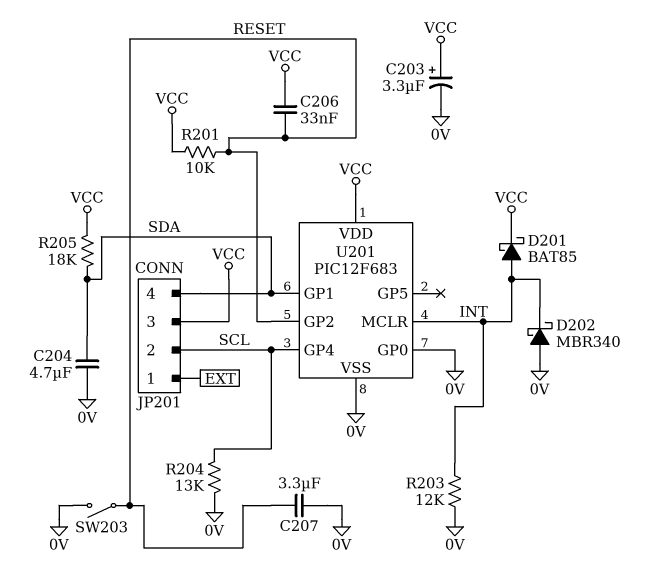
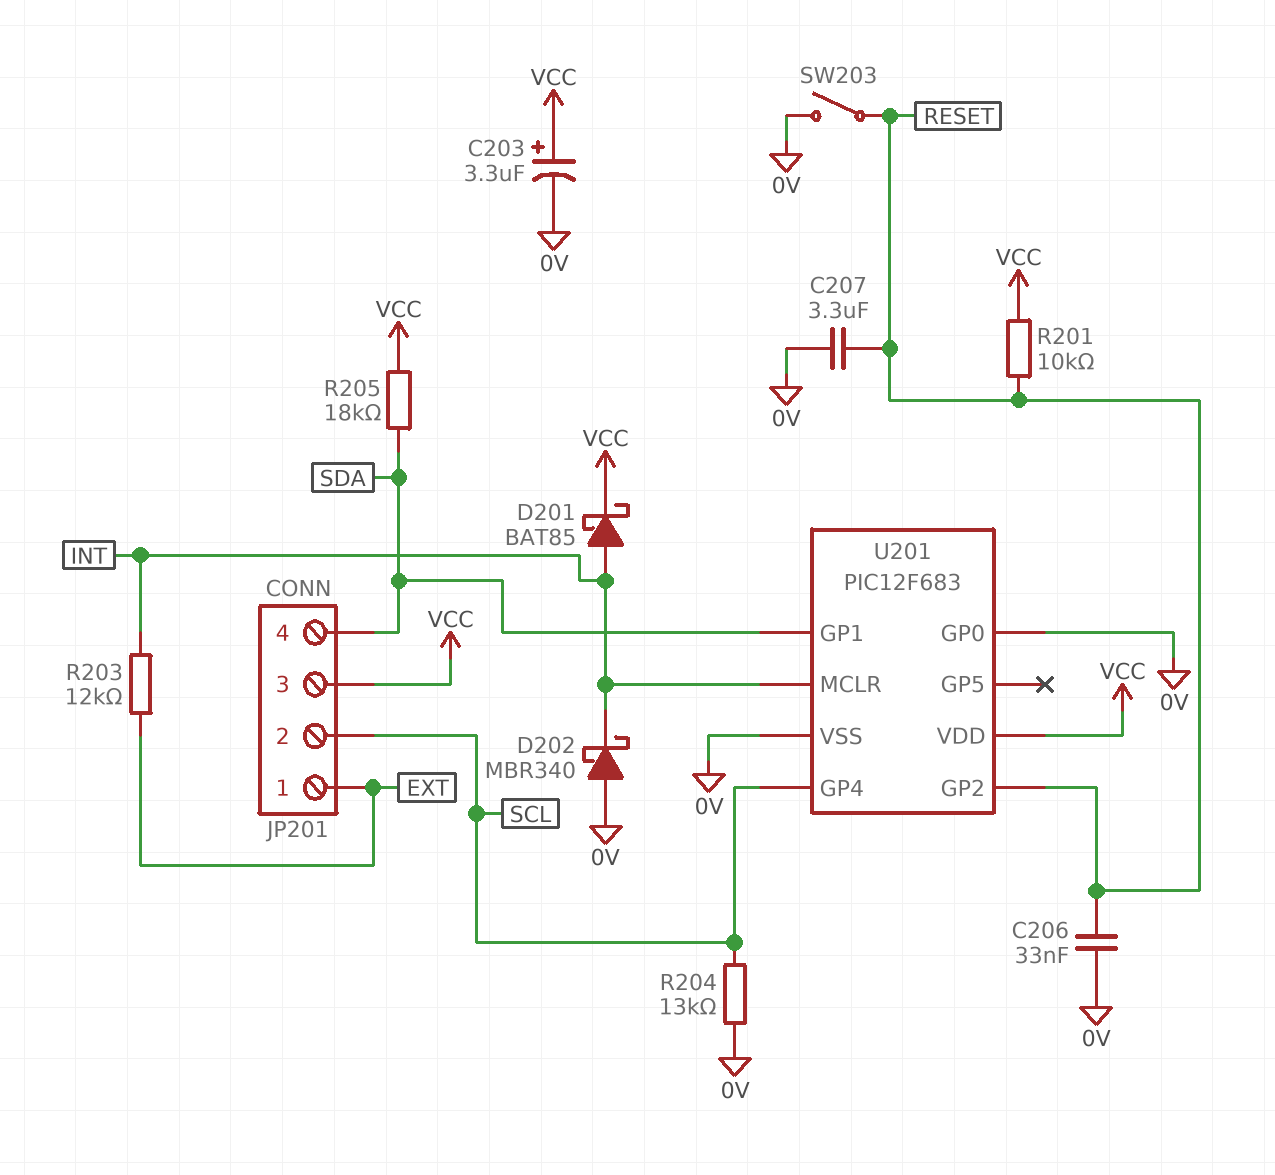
C204: 4.7uF (0V, SDA) -> none
C206: 33nF (RESET, VCC) -> 33nF (0V, RESET)
R203: 12k (0V, INT) -> 12k (EXT, INT)

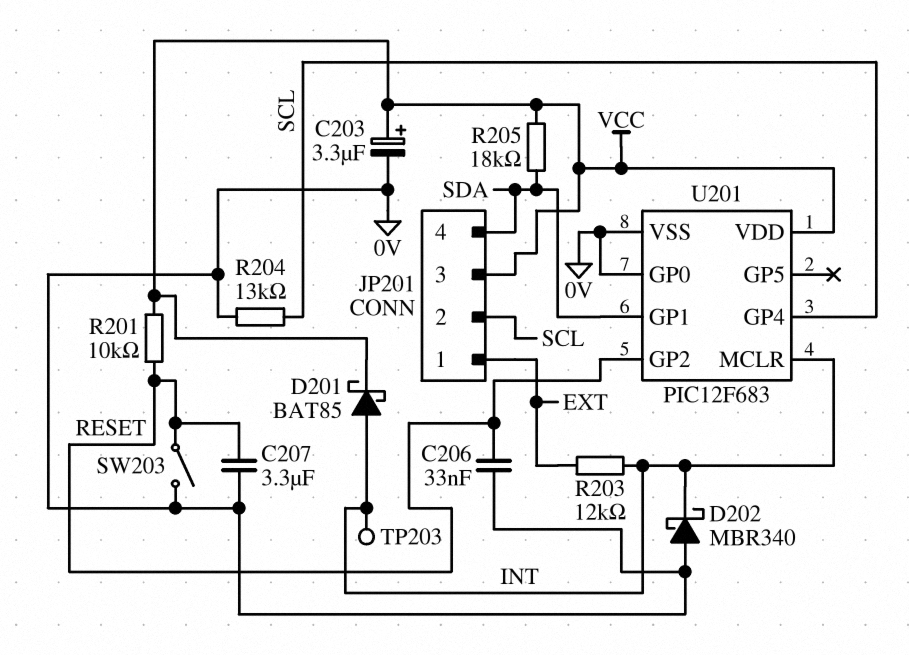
TP203: none -> test point (INT)

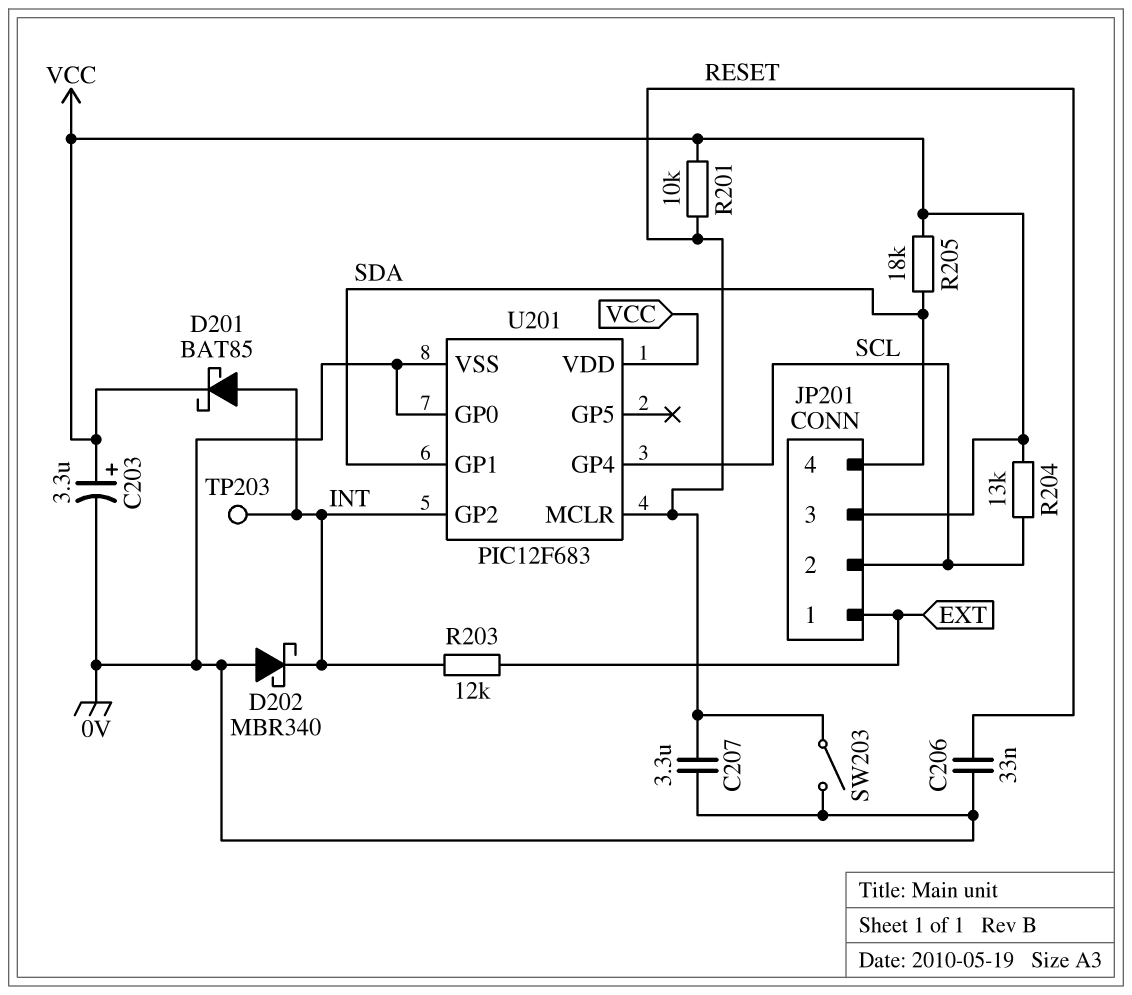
R204: 13k (0V, SCL) -> 13k (SCL, VCC)
U201 pin GP2: RESET -> INT
U201 pin MCLR: INT -> RESET

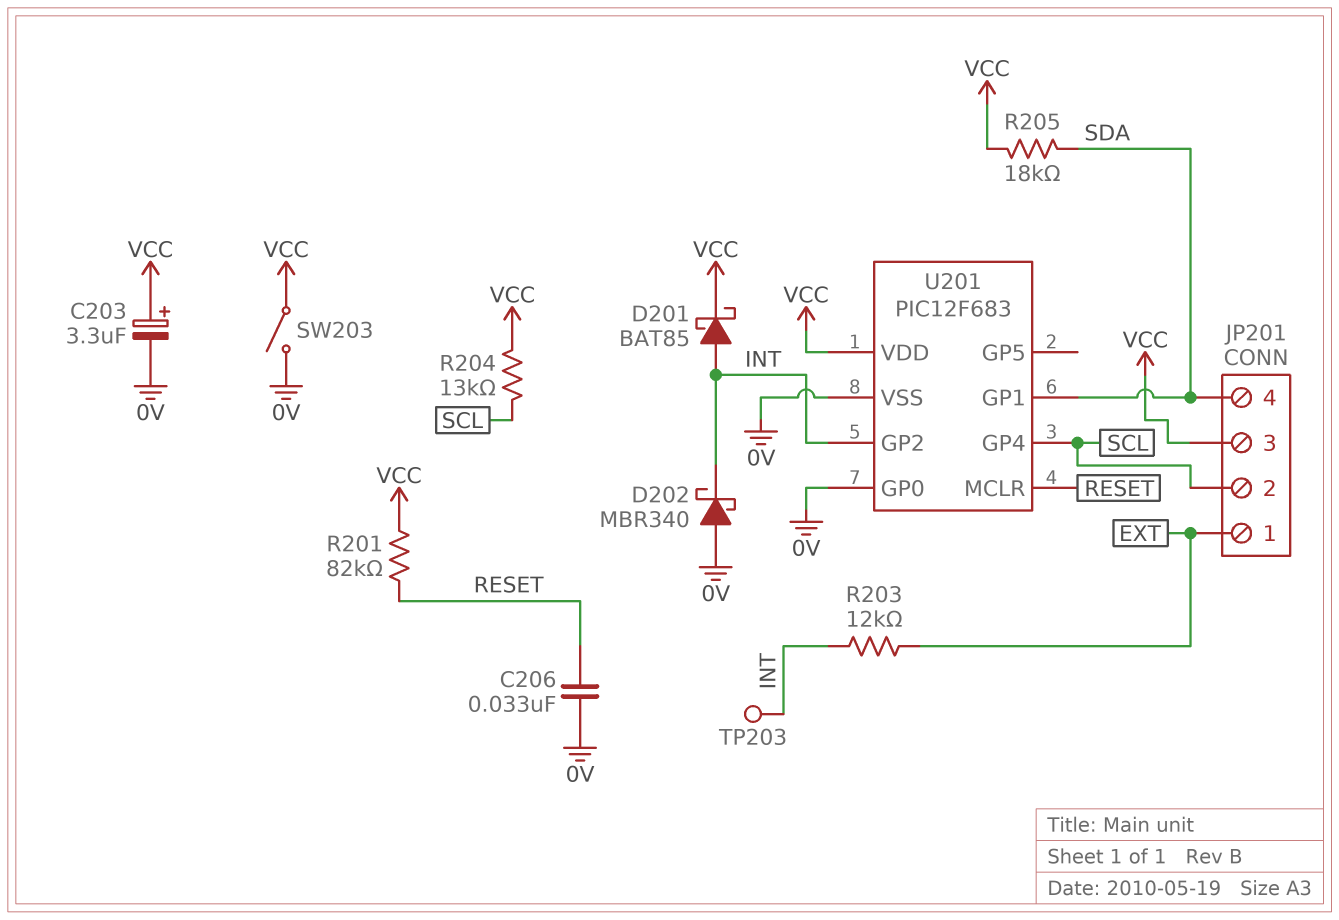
C207: 3.3uF (0V, RESET) -> none
R201: 10k (RESET, VCC) -> 82k (RESET, VCC)
SW203: switch (0V, RESET) -> switch (0V, VCC)

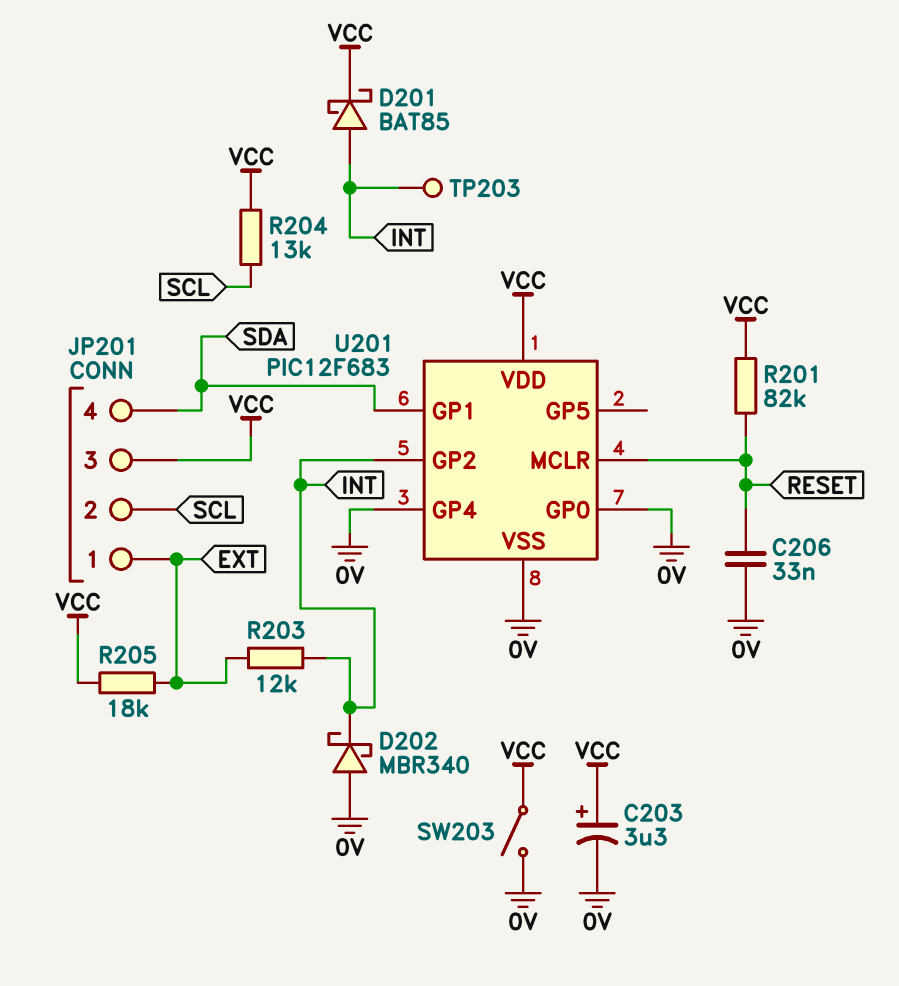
R205: 18k (SDA, VCC) -> 18k (EXT, VCC)
U201 pin GP4: SCL -> 0V

